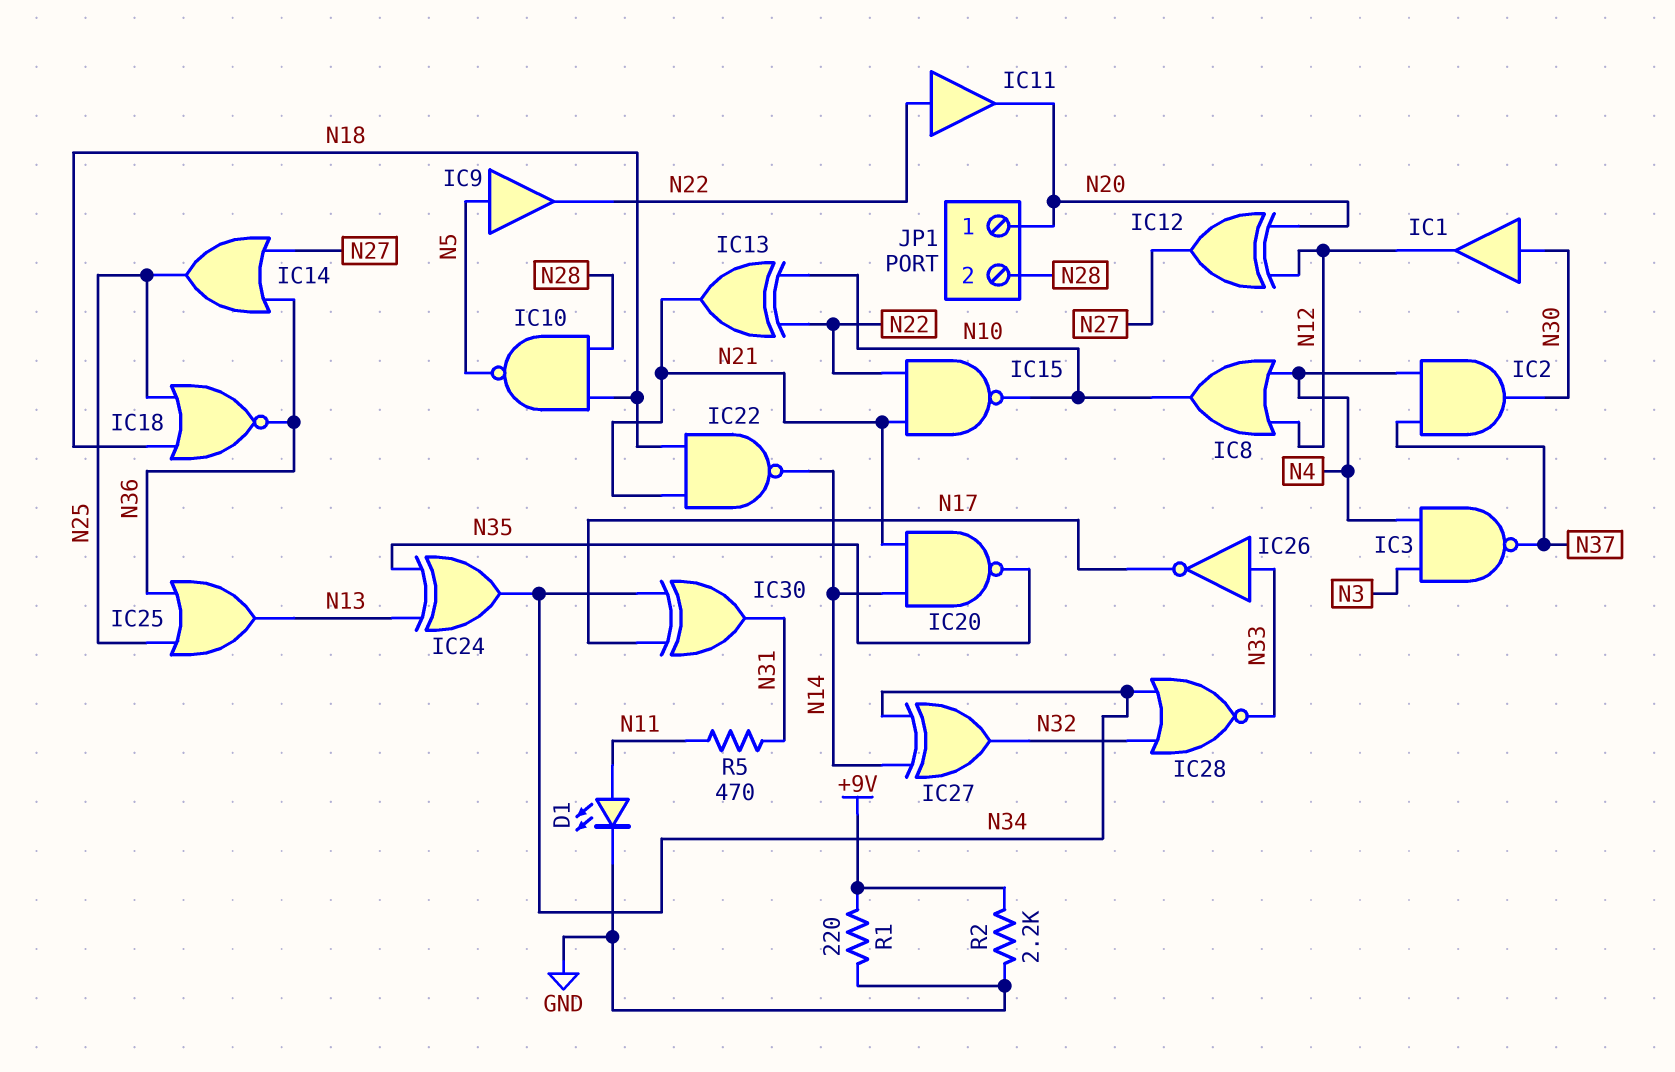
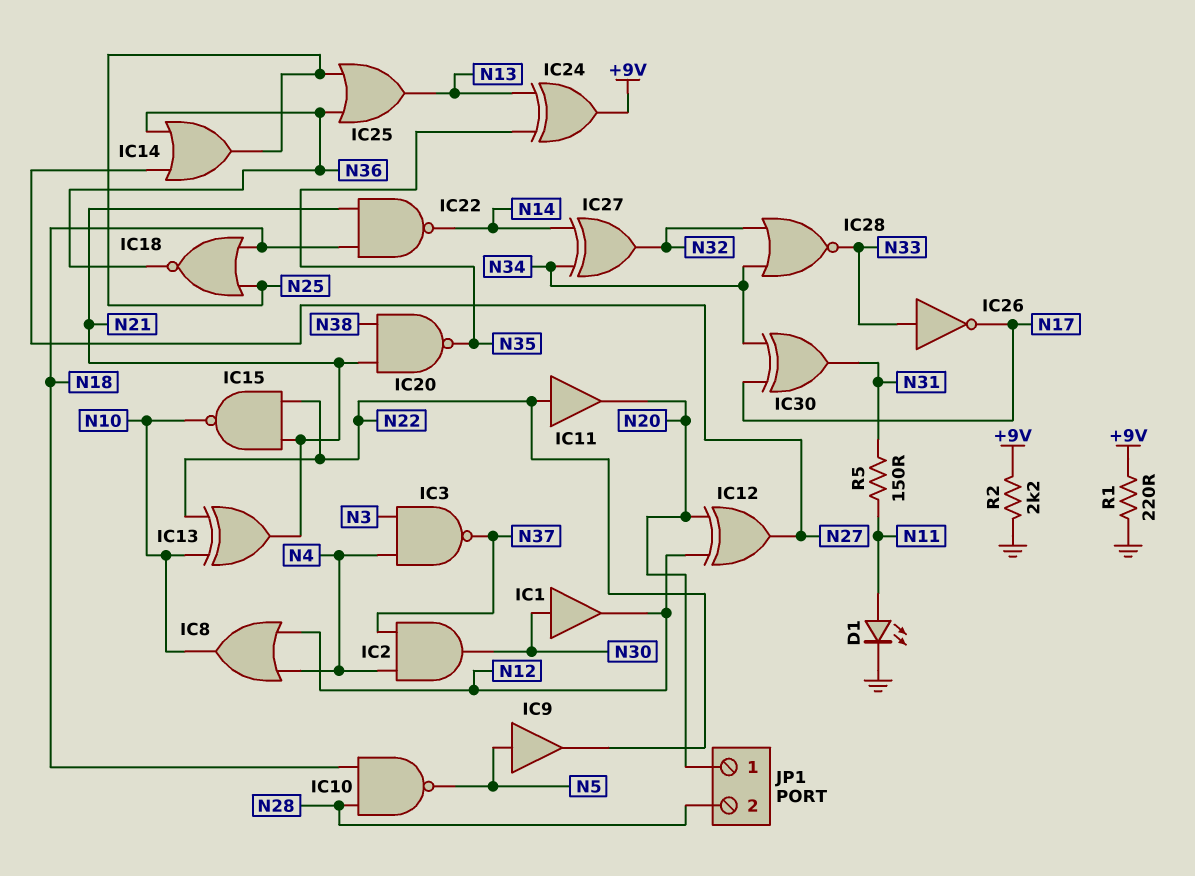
IC20: NAND (in N14, in N21, out N35) -> NAND (in N21, in N38, out N35)
IC24: XOR (in N13, in N35, out N34) -> XOR (in N13, in N35, out +9V)
R5: 470 (N11, N31) -> 150 (N11, N31)

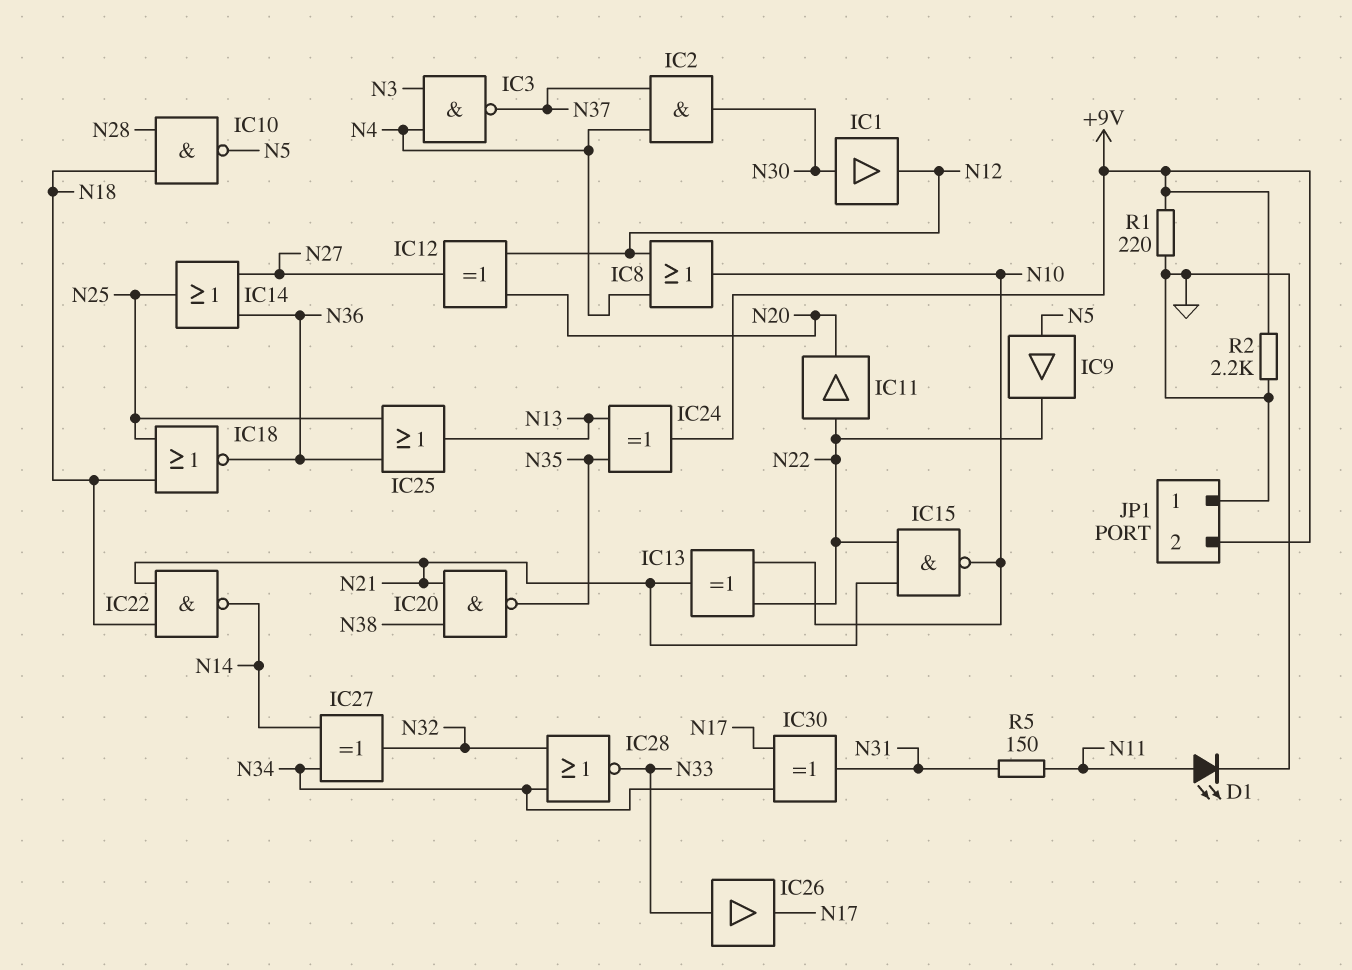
IC26: NOT (in N33, out N17) -> buffer (in N33, out N17)
JP1 pin 1: N20 -> GND
JP1 pin 2: N28 -> +9V

